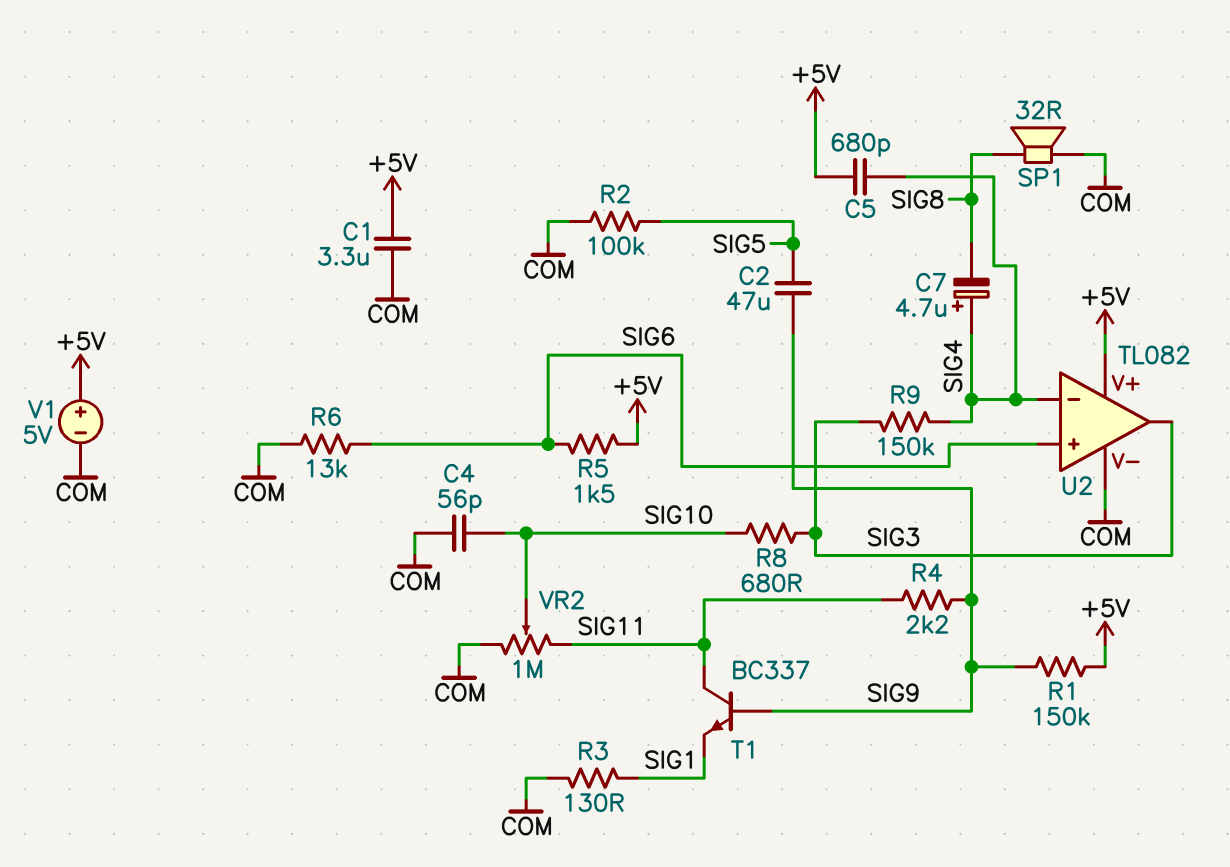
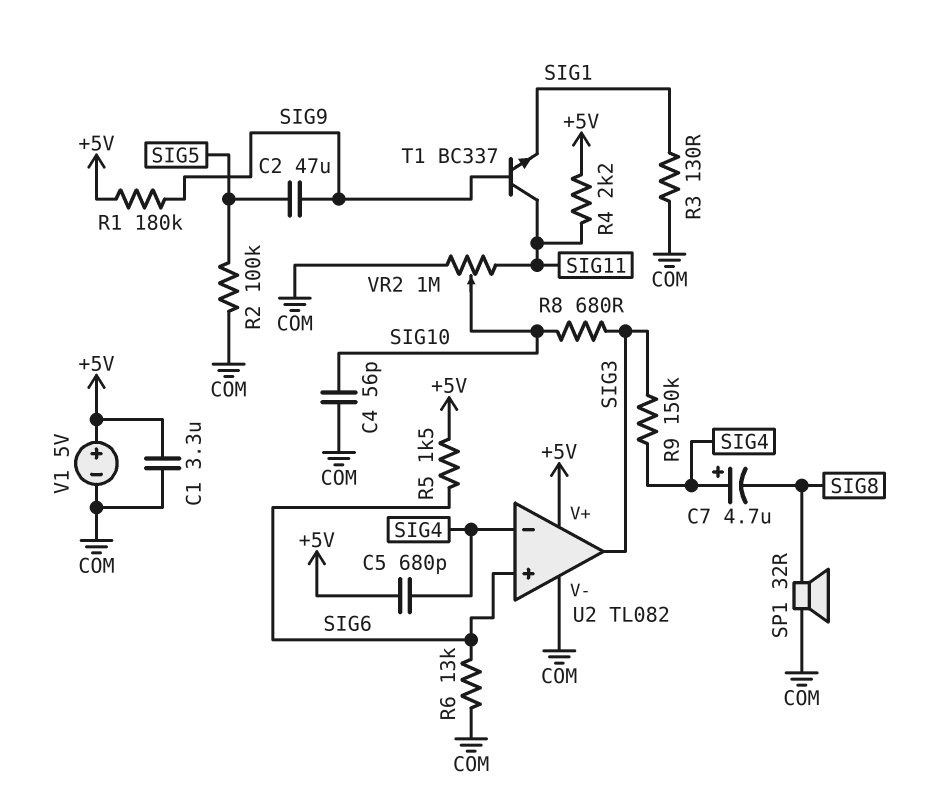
R1: 150k (+5V, SIG9) -> 180k (+5V, SIG9)
R4: 2.2k (SIG9, SIG11) -> 2.2k (+5V, SIG11)

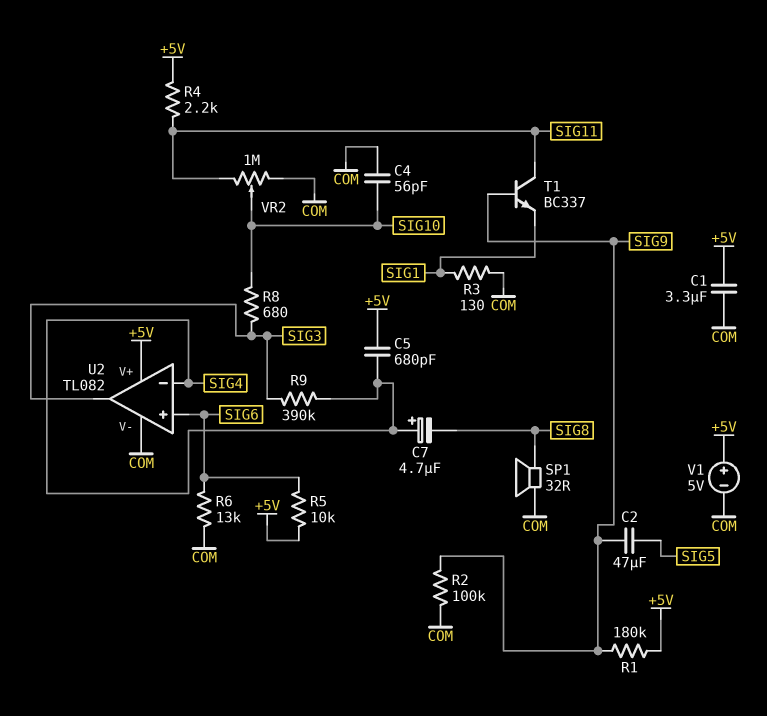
R2: 100k (COM, SIG5) -> 100k (COM, SIG9)
R5: 1.5k (+5V, SIG6) -> 10k (+5V, SIG6)
R9: 150k (SIG3, SIG4) -> 390k (SIG3, SIG4)

